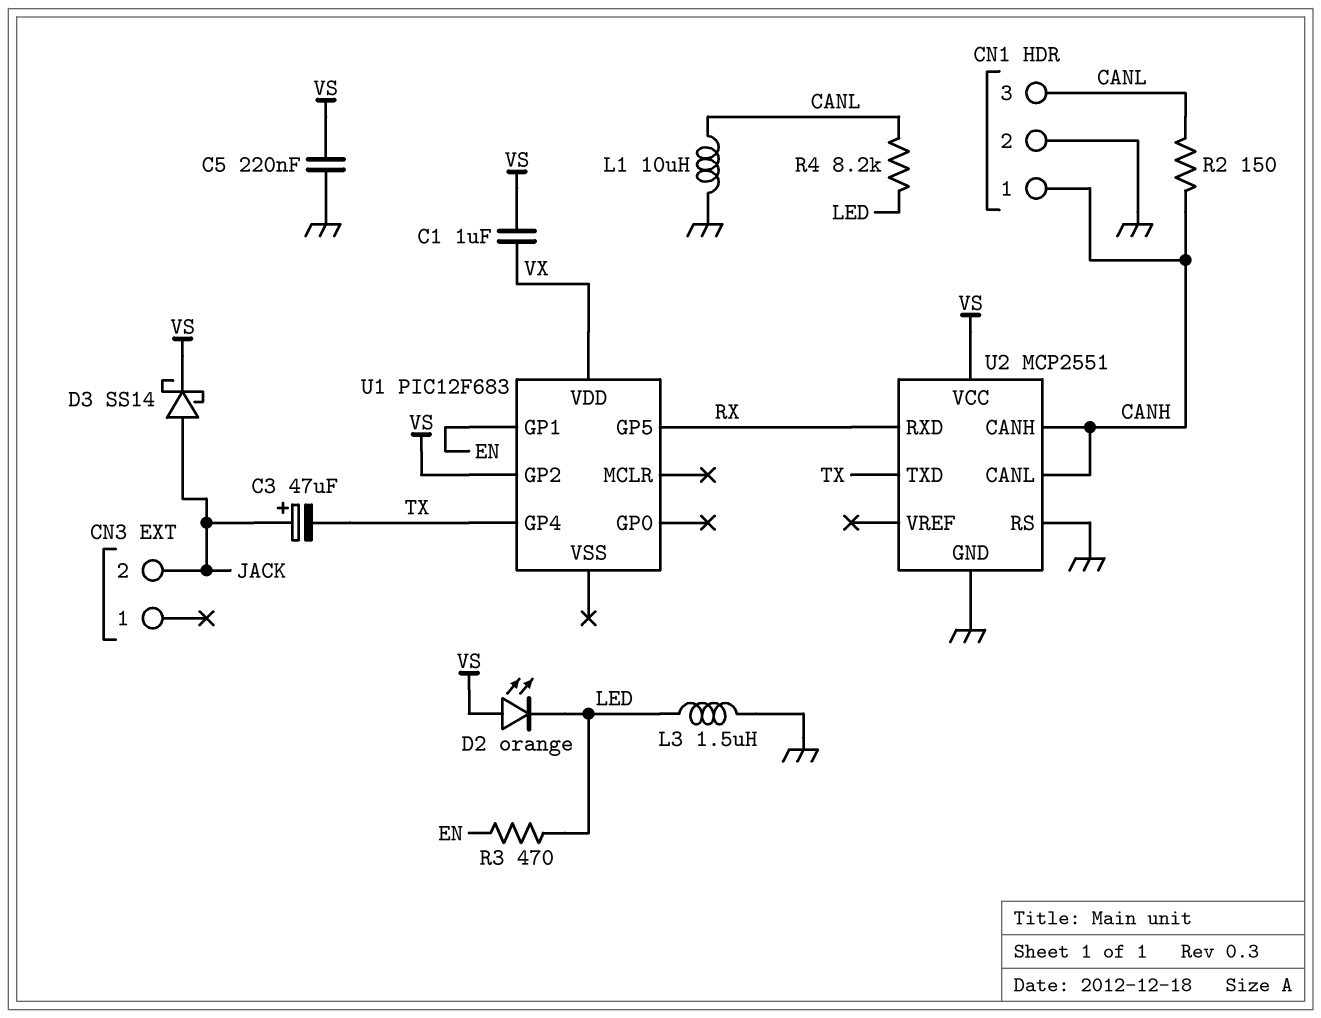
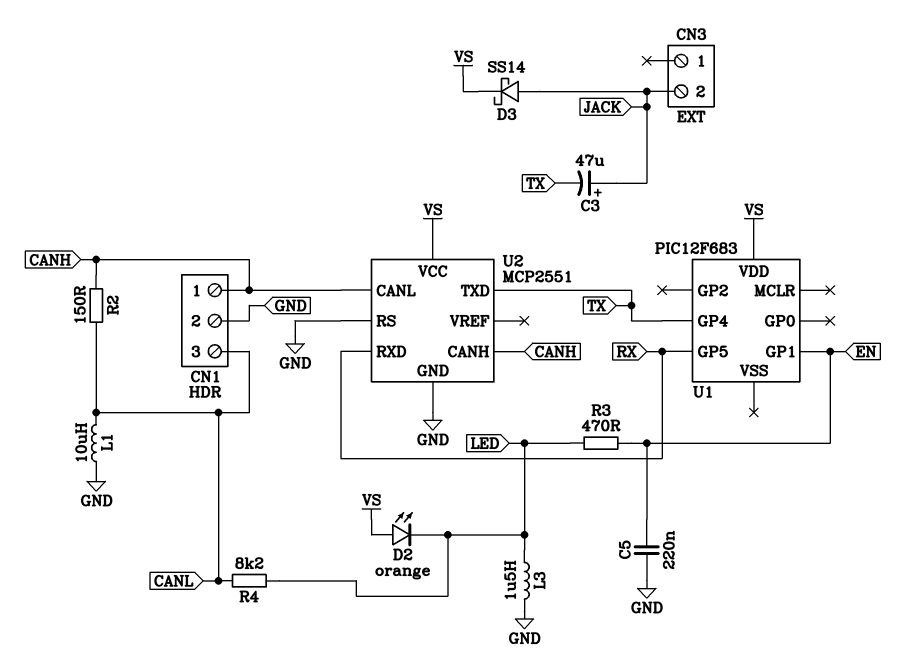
C1: 1uF (VS, VX) -> none
C5: 220nF (GND, VS) -> 220nF (EN, GND)
U1 pin GP2: VS -> none
U1 pin VDD: VX -> VS

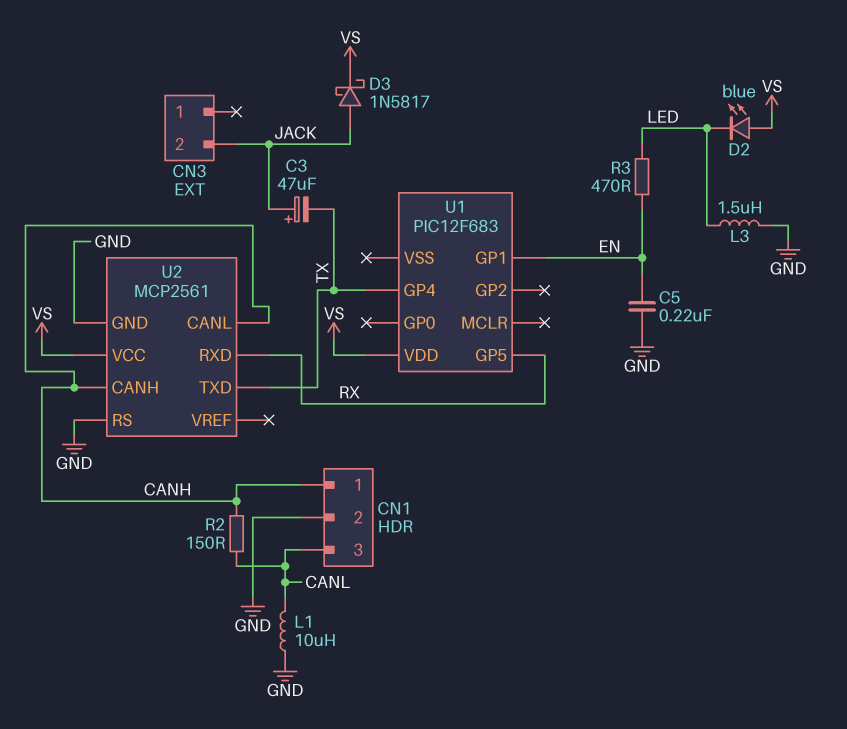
D2: LED orange (A VS, K LED) -> LED blue (A VS, K LED)
D3: schottky SS14 (A JACK, K VS) -> schottky 1N5817 (A JACK, K VS)
R4: 8.2k (CANL, LED) -> none
U2: MCP2551 -> MCP2561

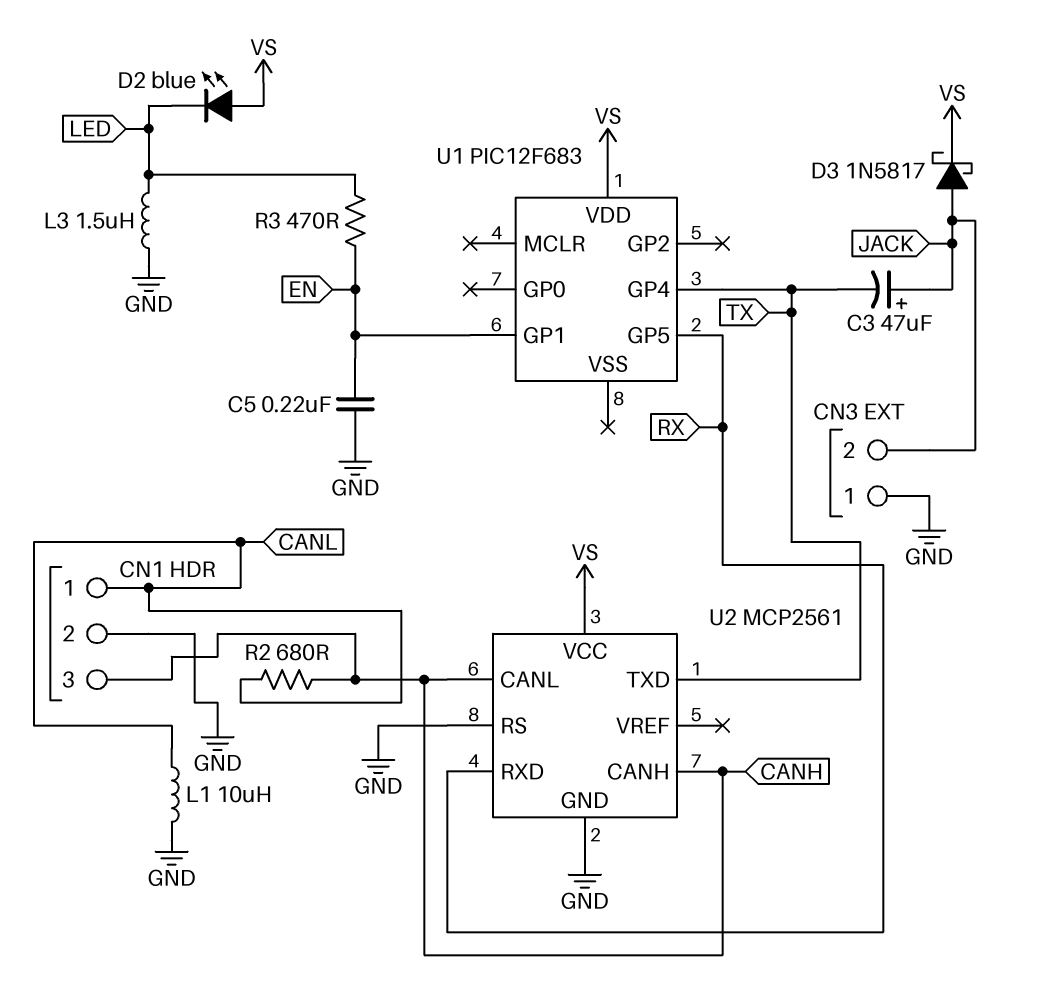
CN1 pin 1: CANH -> CANL
CN1 pin 3: CANL -> CANH
CN3 pin 1: none -> GND
R2: 150 (CANH, CANL) -> 680 (CANH, CANL)

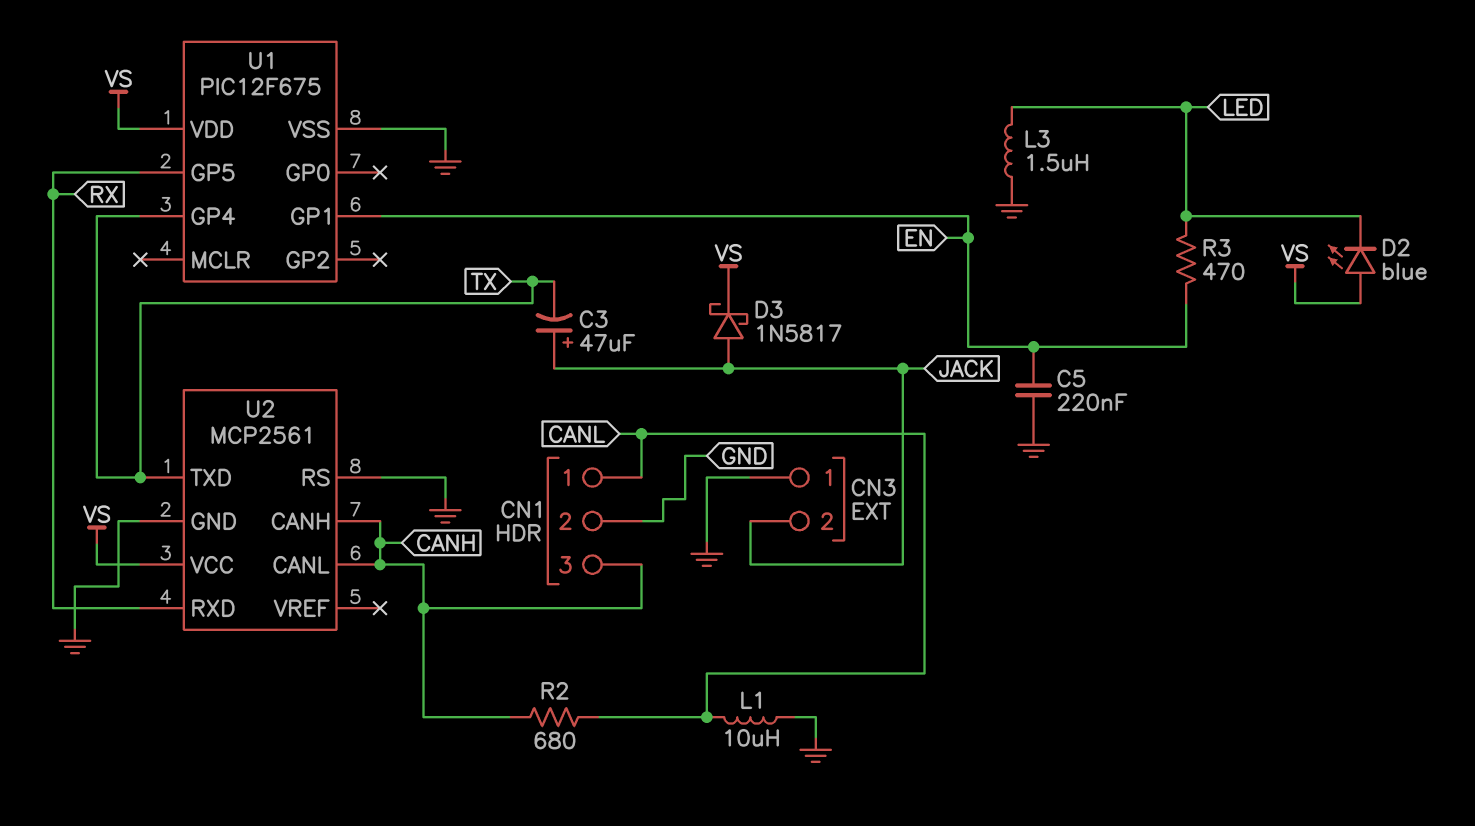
U1: PIC12F683 -> PIC12F675
U1 pin VSS: none -> GND

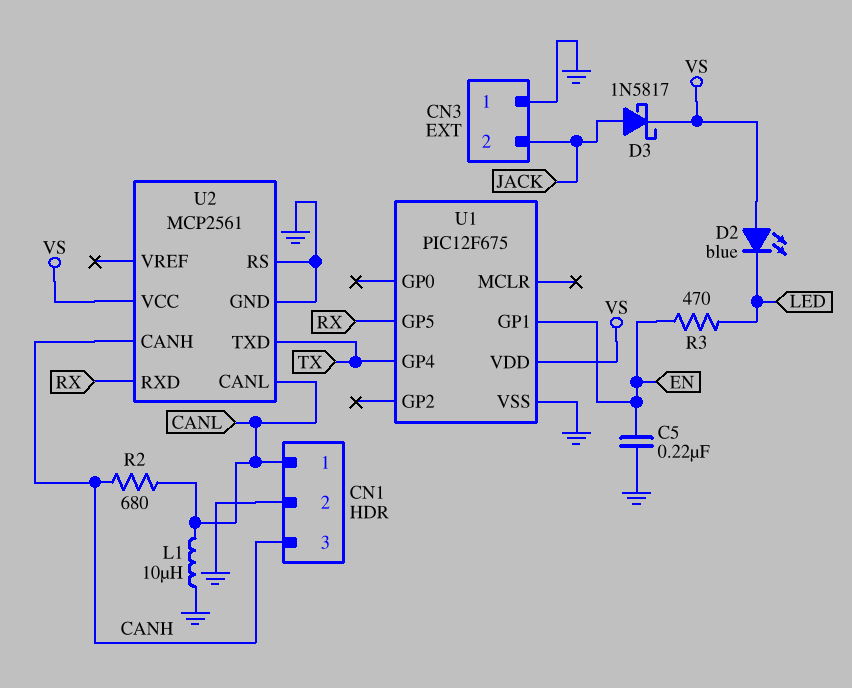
C3: 47uF (plus JACK, minus TX) -> none
L3: 1.5uH (GND, LED) -> none
U2 pin CANL: CANH -> CANL

